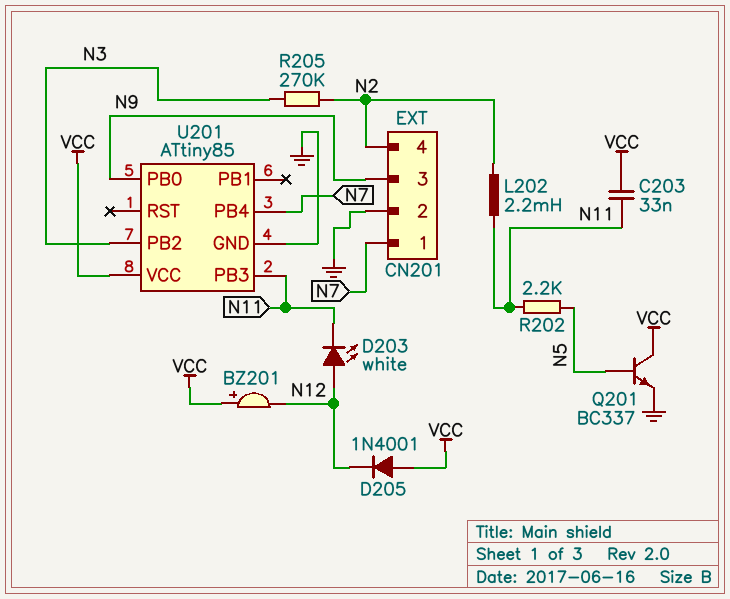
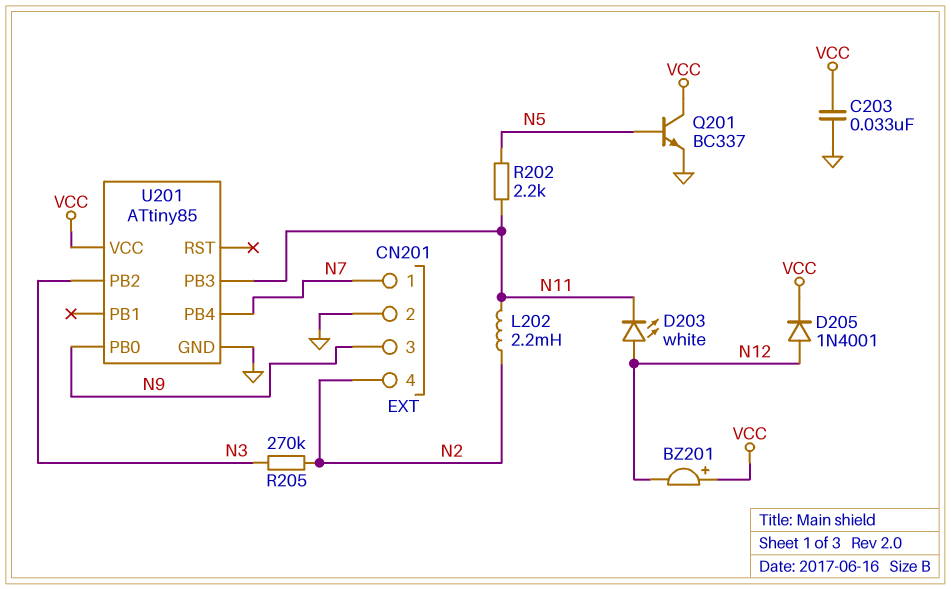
C203: 33nF (N11, VCC) -> 33nF (GND, VCC)
D205: diode 1N4001 (A VCC, K N12) -> diode 1N4001 (A N12, K VCC)

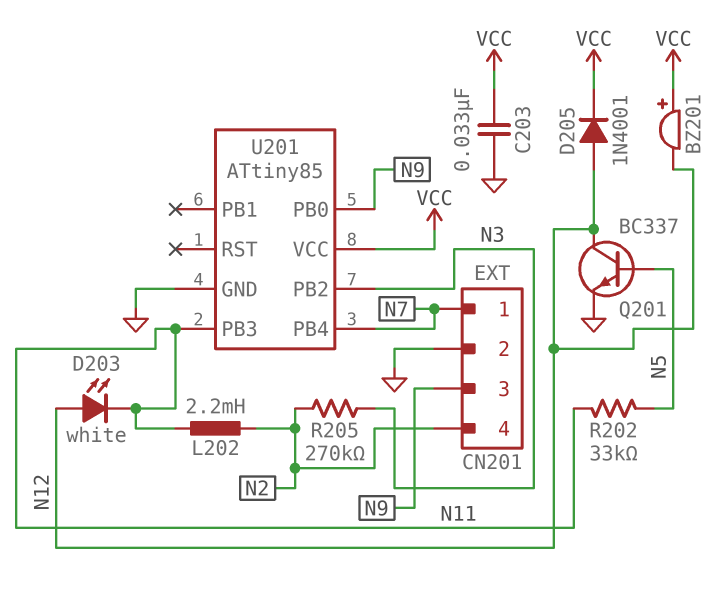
Q201: NPN BC337 (B N5, C VCC, E GND) -> NPN BC337 (B N5, C N12, E GND)
R202: 2.2k (N5, N11) -> 33k (N5, N11)

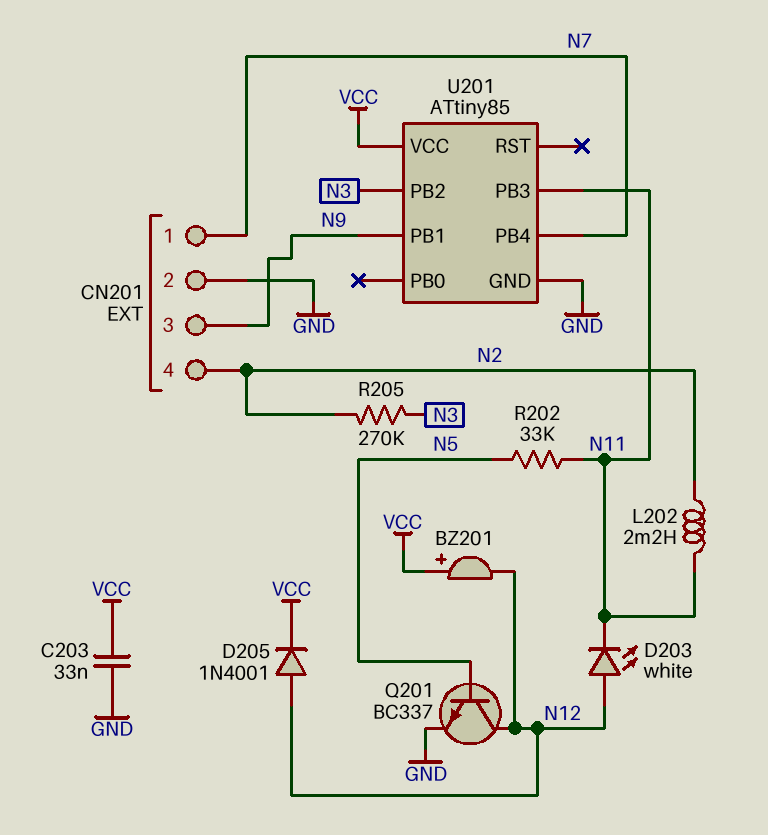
U201 pin PB0: N9 -> none
U201 pin PB1: none -> N9

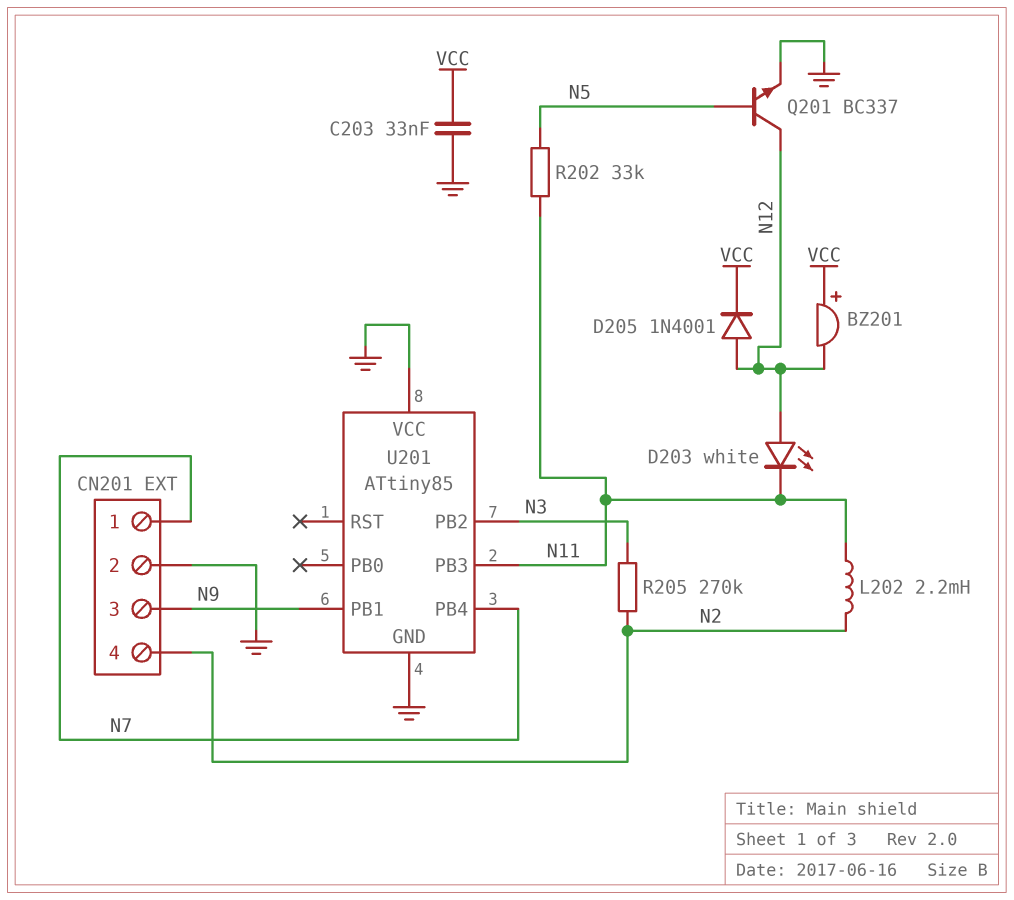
U201 pin VCC: VCC -> GND

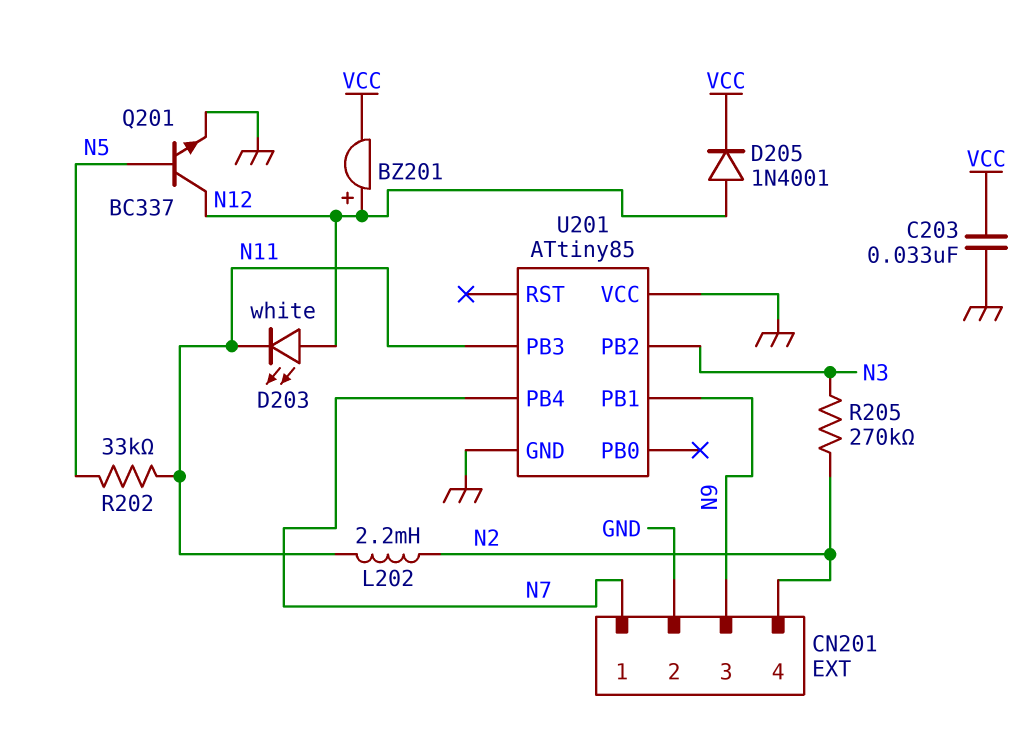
BZ201: buzzer (plus VCC, minus N12) -> buzzer (plus N12, minus VCC)

